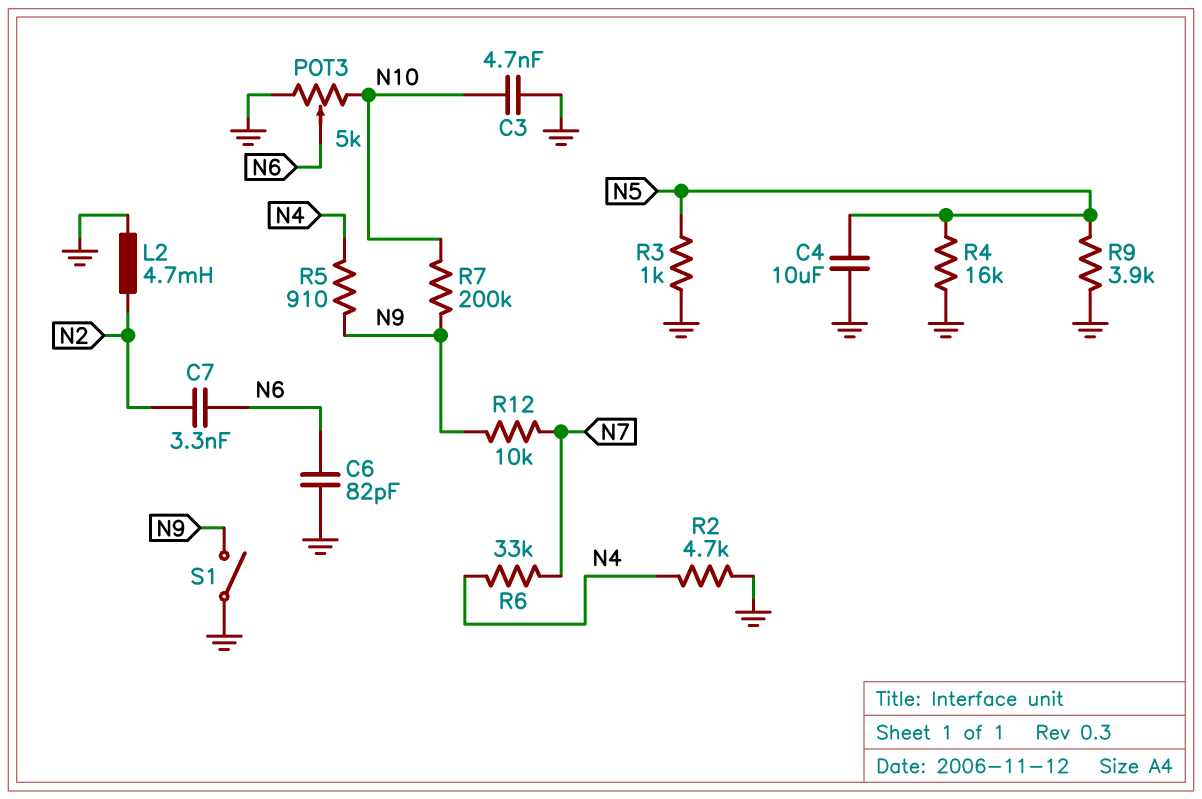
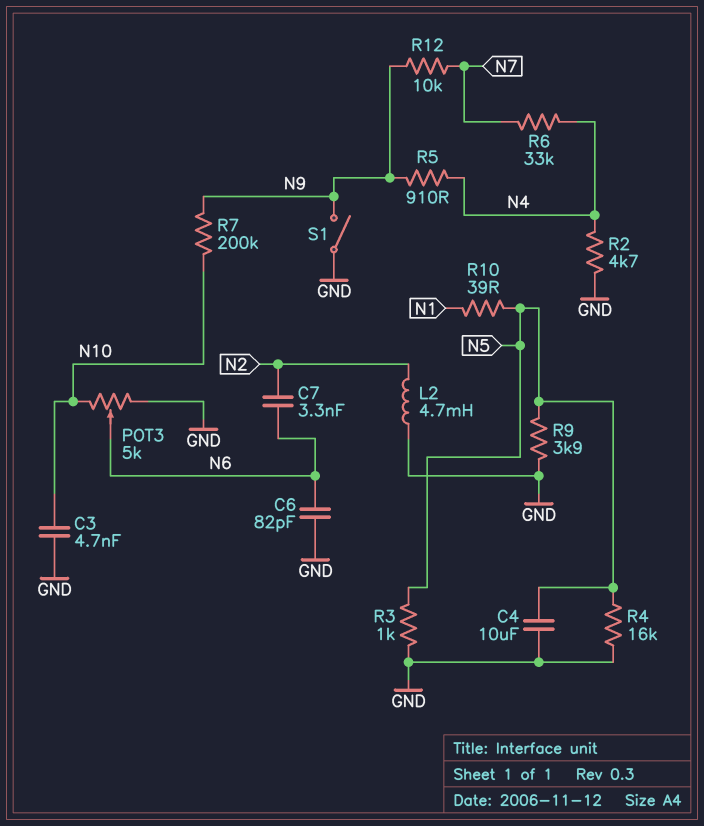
R10: none -> 39 (N1, N5)

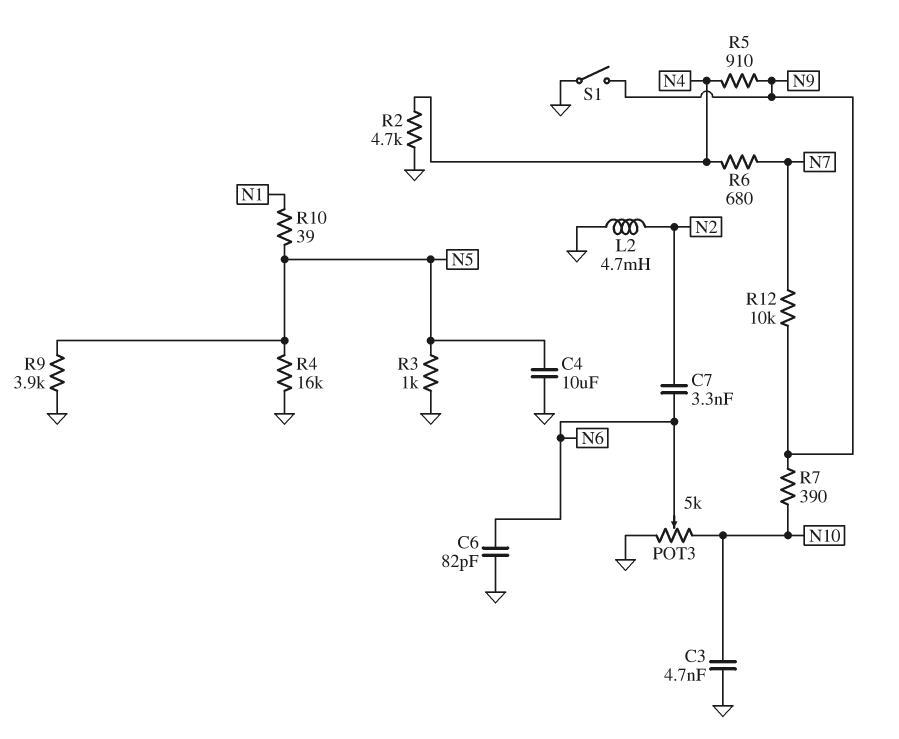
R6: 33k (N4, N7) -> 680 (N4, N7)
R7: 200k (N9, N10) -> 390 (N9, N10)

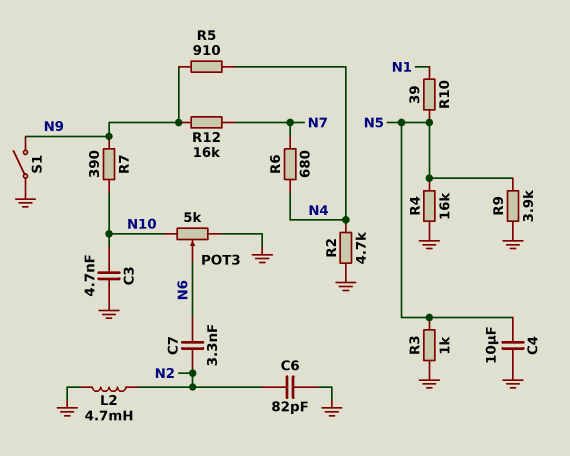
C6: 82pF (GND, N6) -> 82pF (GND, N2)
R12: 10k (N7, N9) -> 16k (N7, N9)

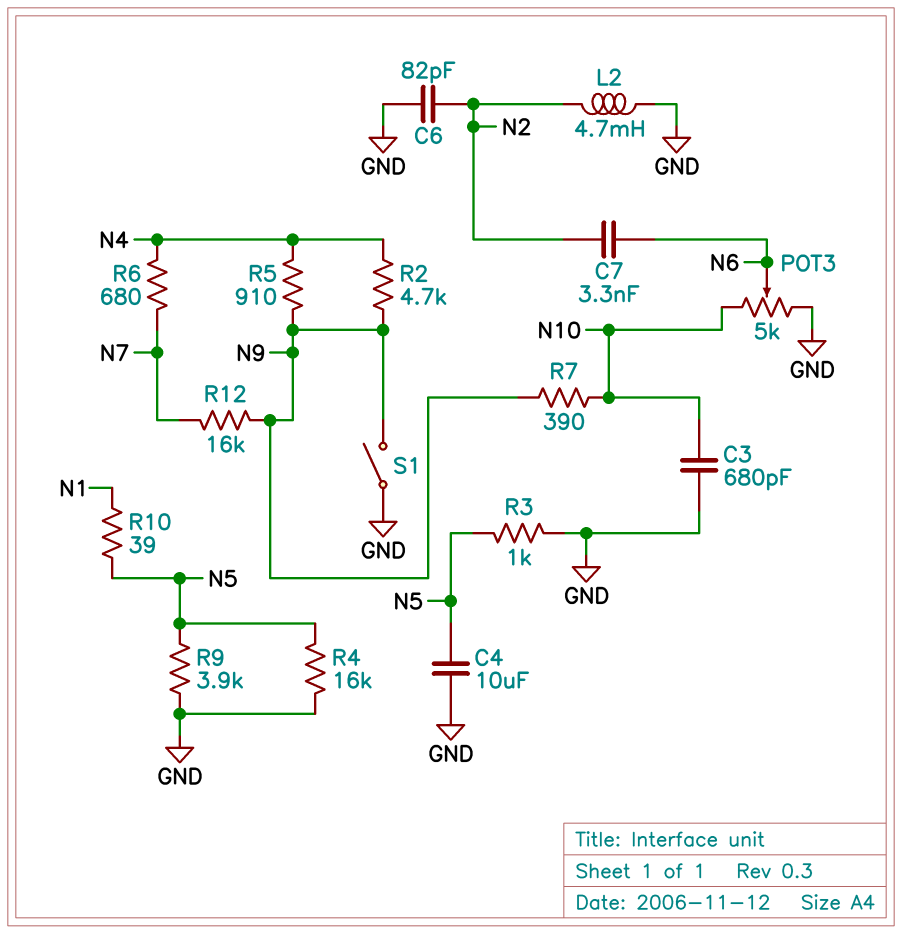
C3: 4.7nF (GND, N10) -> 680pF (GND, N10)
R2: 4.7k (GND, N4) -> 4.7k (N4, N9)

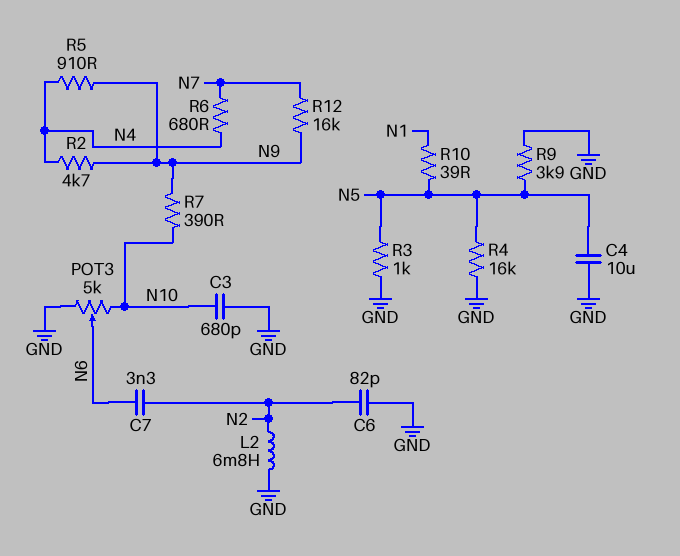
L2: 4.7mH (GND, N2) -> 6.8mH (GND, N2)
S1: switch (GND, N9) -> none

